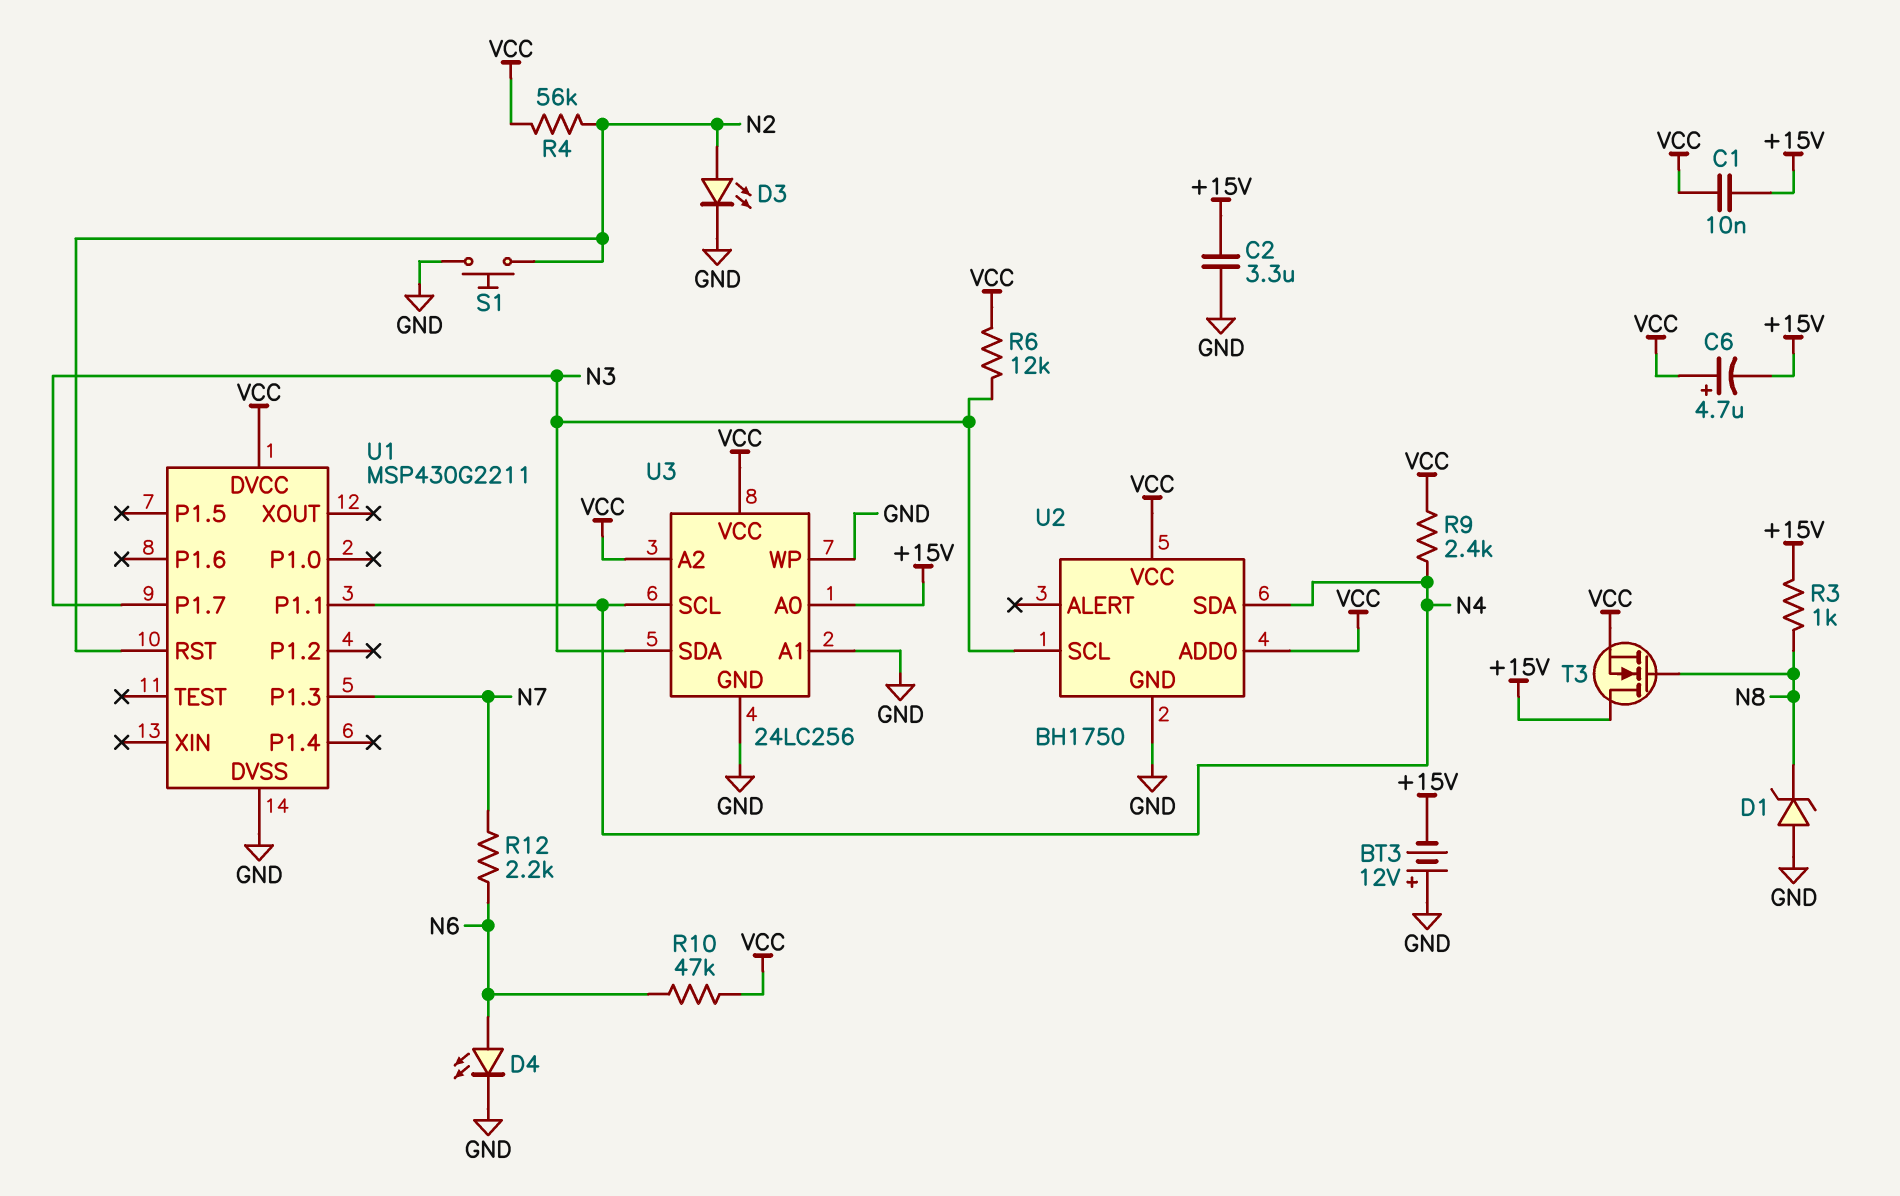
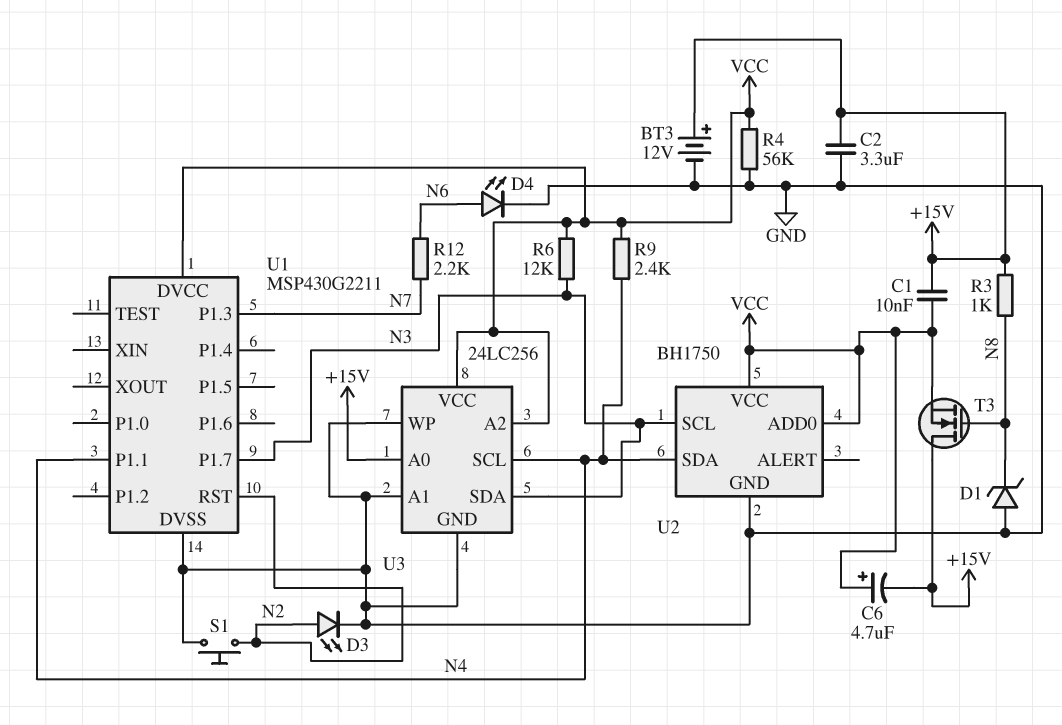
BT3: 12V (plus GND, minus +15V) -> 12V (plus +15V, minus GND)
R4: 56k (N2, VCC) -> 56k (GND, VCC)
R10: 47k (N6, VCC) -> none

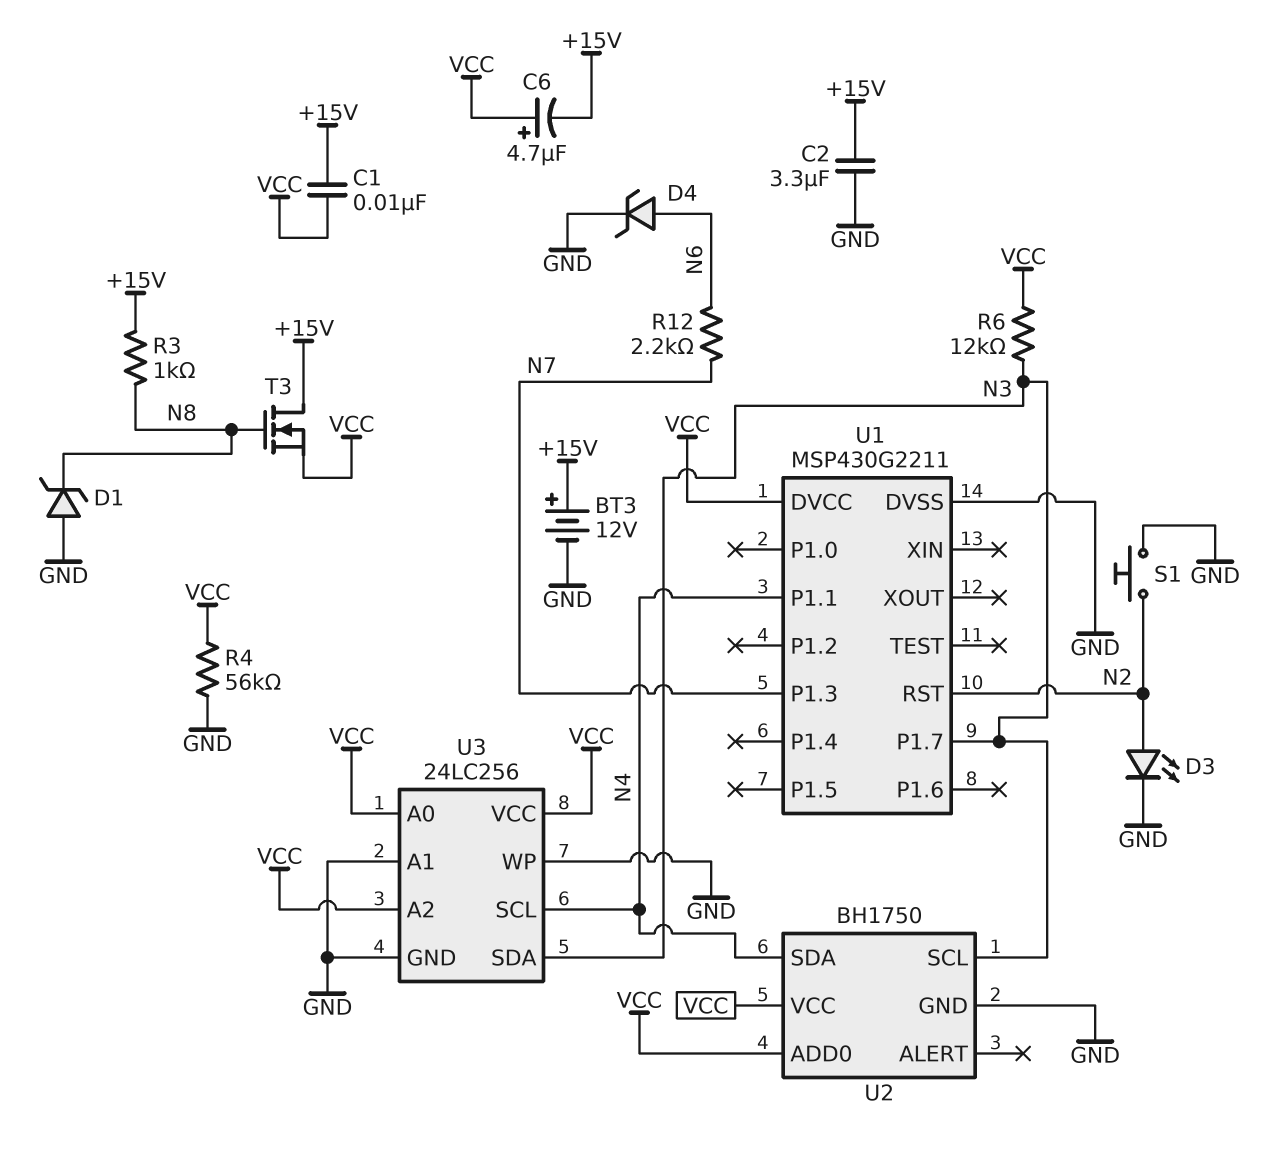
D4: LED (A N6, K GND) -> zener (A N6, K GND)
R9: 2.4k (N4, VCC) -> none
U3 pin A0: +15V -> VCC

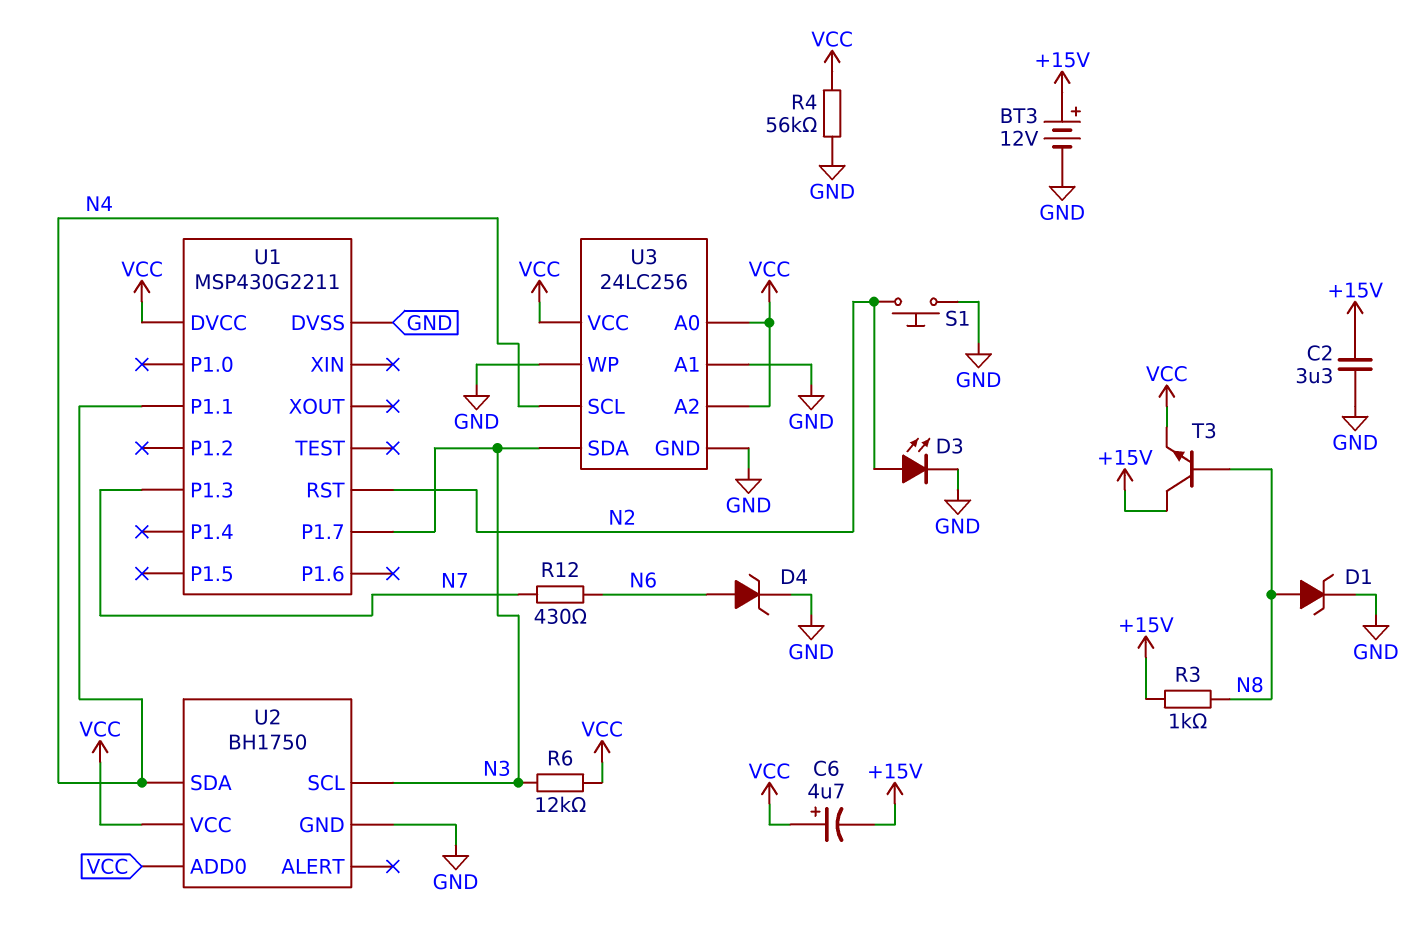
C1: 10nF (+15V, VCC) -> none
D1: zener (A GND, K N8) -> zener (A N8, K GND)
R12: 2.2k (N6, N7) -> 430 (N6, N7)
T3: NMOS (G N8, D +15V, S VCC) -> NPN (B N8, C +15V, E VCC)

